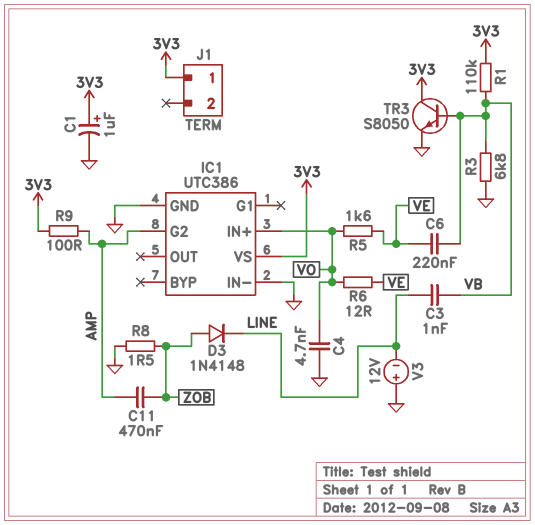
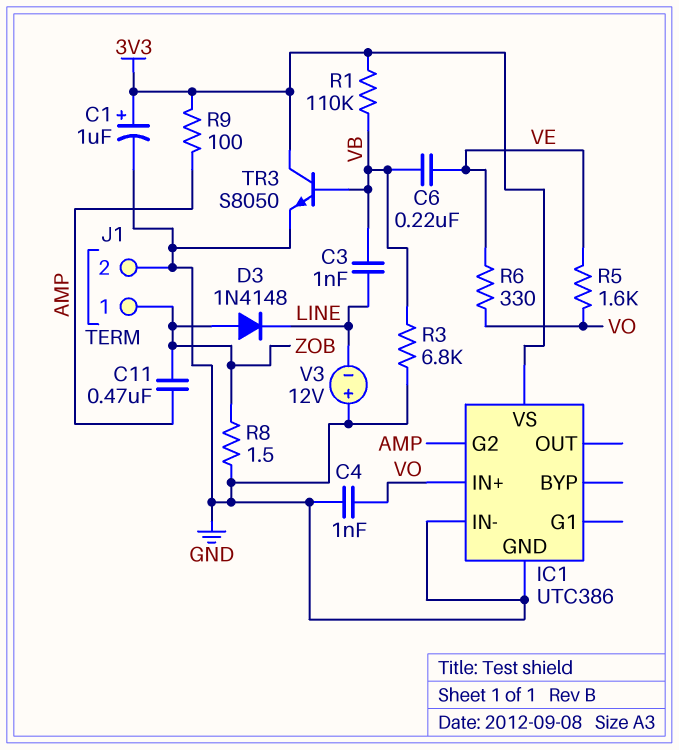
C4: 4.7nF (GND, VO) -> 1nF (GND, VO)
J1 pin 1: 3V3 -> ZOB
J1 pin 2: none -> GND
R6: 12 (VE, VO) -> 330 (VE, VO)

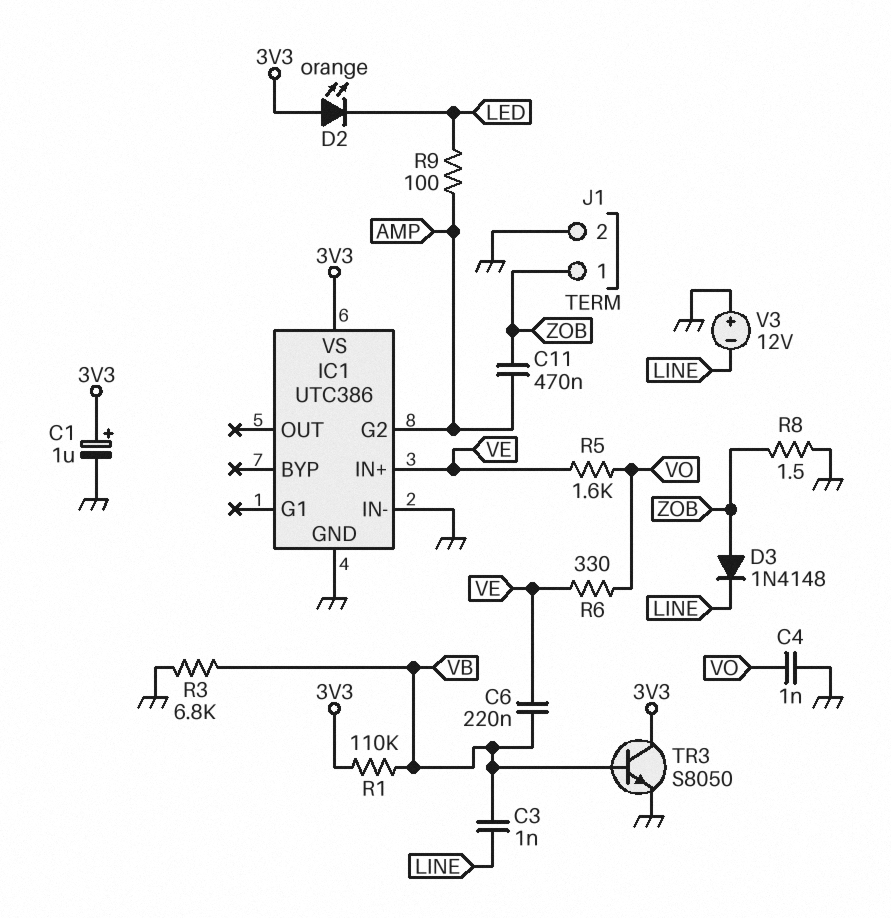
D2: none -> LED orange (A 3V3, K LED)
IC1 pin IN+: VO -> VE
R9: 100 (3V3, AMP) -> 100 (AMP, LED)

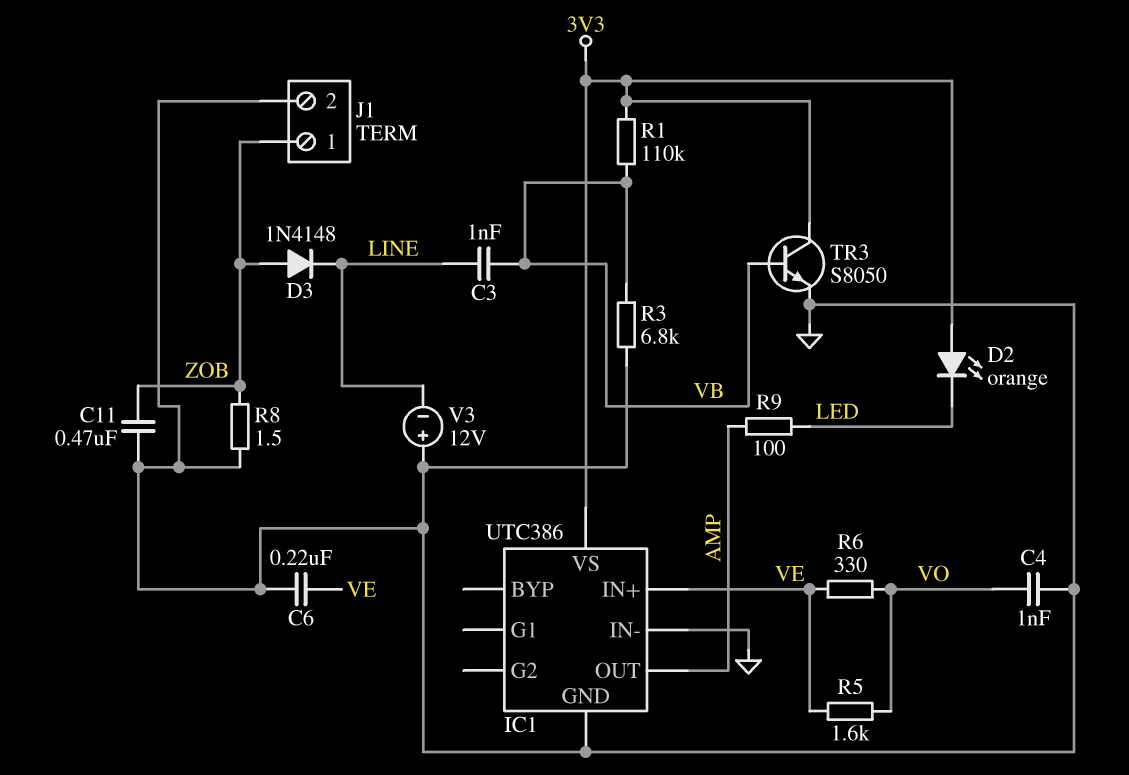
C1: 1uF (plus 3V3, minus GND) -> none
C6: 220nF (VB, VE) -> 220nF (GND, VE)
C11: 470nF (AMP, ZOB) -> 470nF (GND, ZOB)
IC1 pin G2: AMP -> none
IC1 pin OUT: none -> AMP

